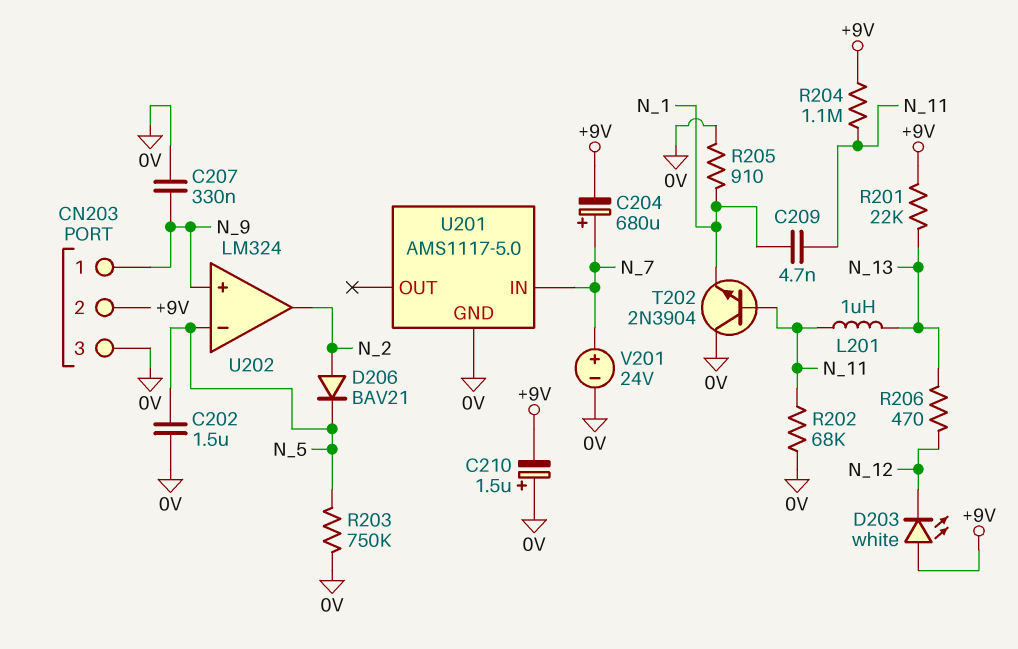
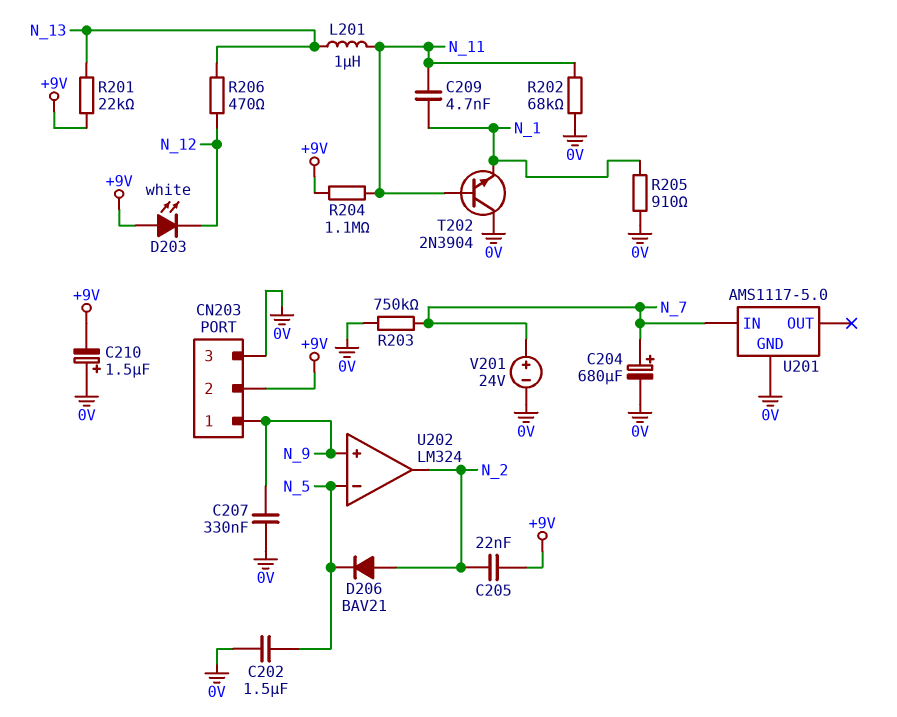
C204: 680uF (plus N_7, minus +9V) -> 680uF (plus N_7, minus 0V)
C205: none -> 22nF (+9V, N_2)
R203: 750k (0V, N_5) -> 750k (0V, N_7)

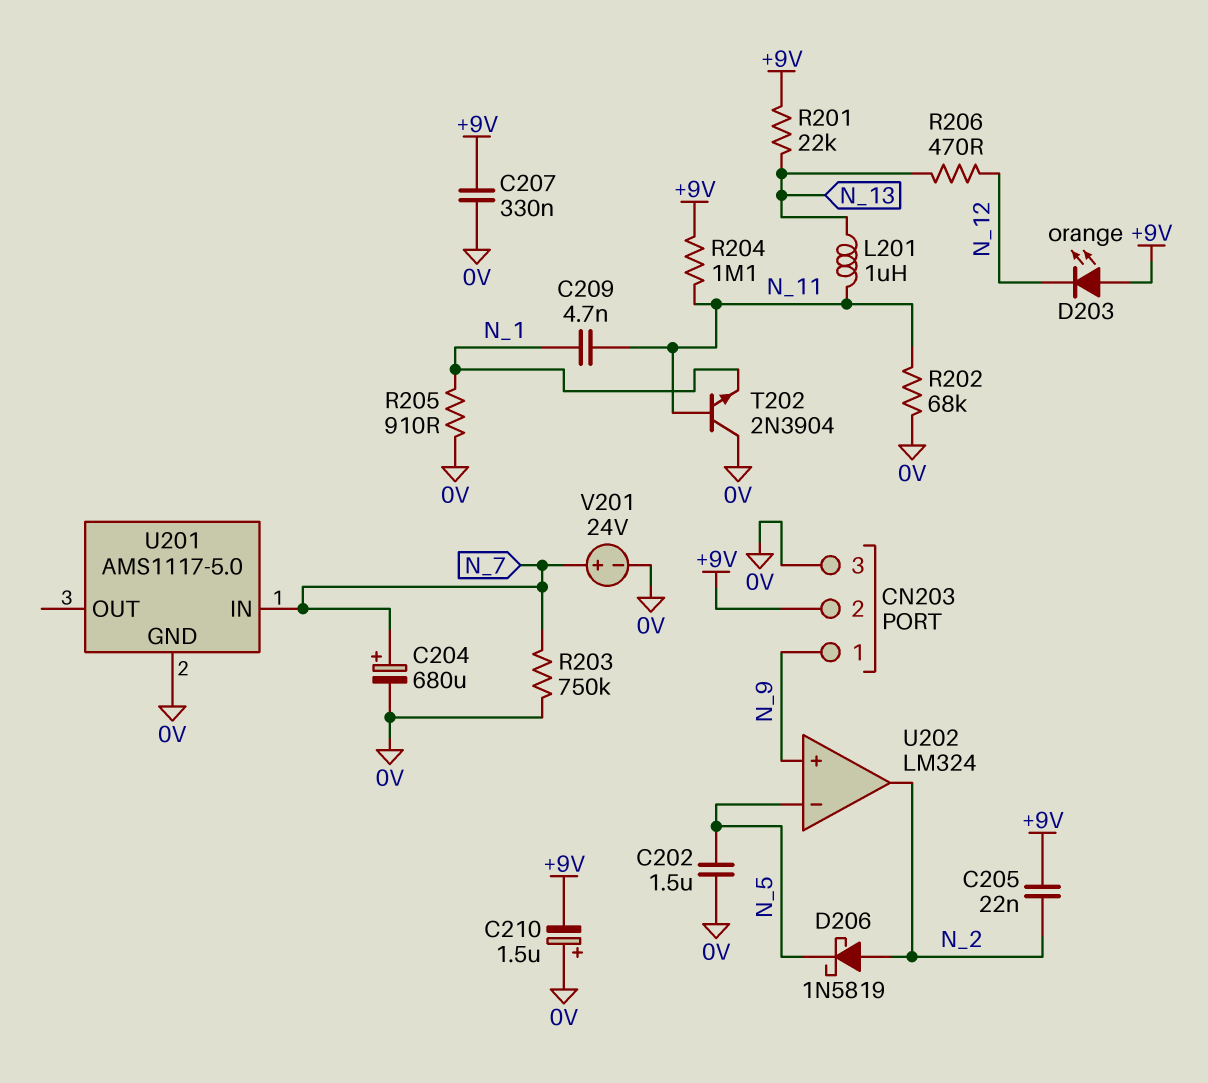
C207: 330nF (0V, N_9) -> 330nF (+9V, 0V)
D203: LED white (A +9V, K N_12) -> LED orange (A +9V, K N_12)
D206: diode BAV21 (A N_2, K N_5) -> schottky 1N5819 (A N_2, K N_5)

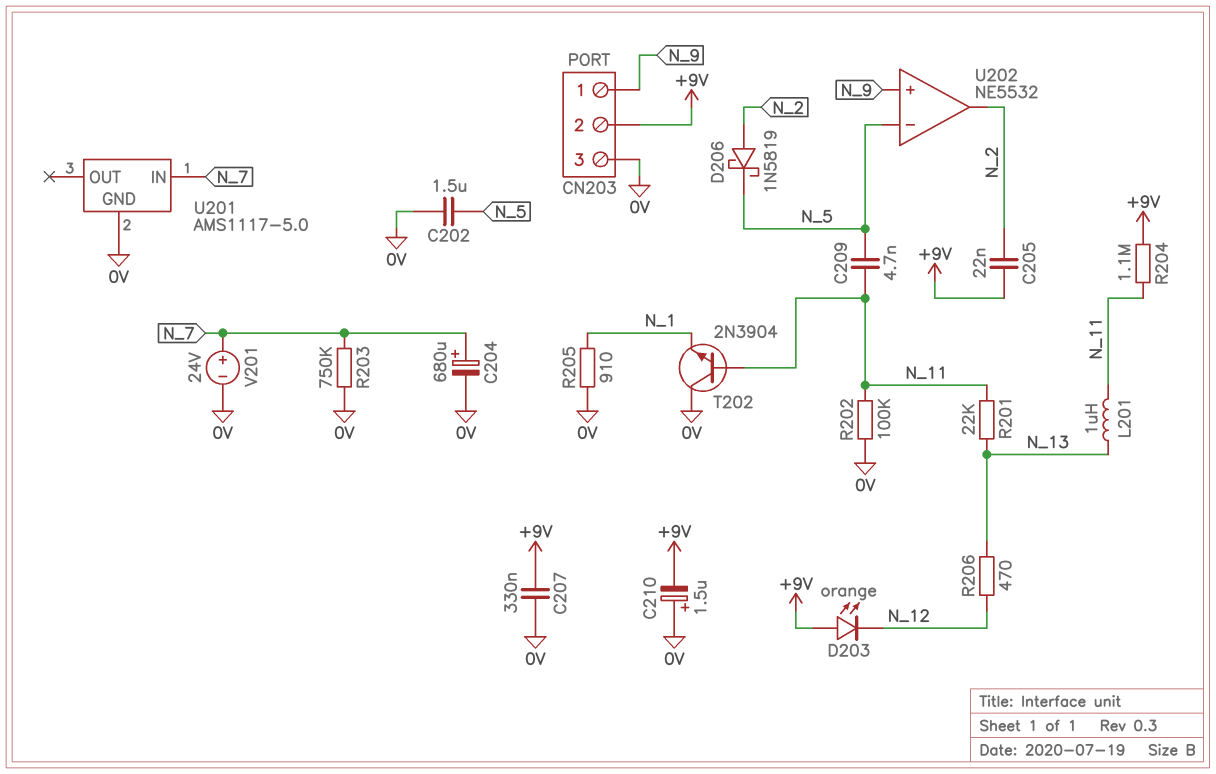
C209: 4.7nF (N_1, N_11) -> 4.7nF (N_5, N_11)
R201: 22k (+9V, N_13) -> 22k (N_11, N_13)
R202: 68k (0V, N_11) -> 100k (0V, N_11)
U202: LM324 -> NE5532

